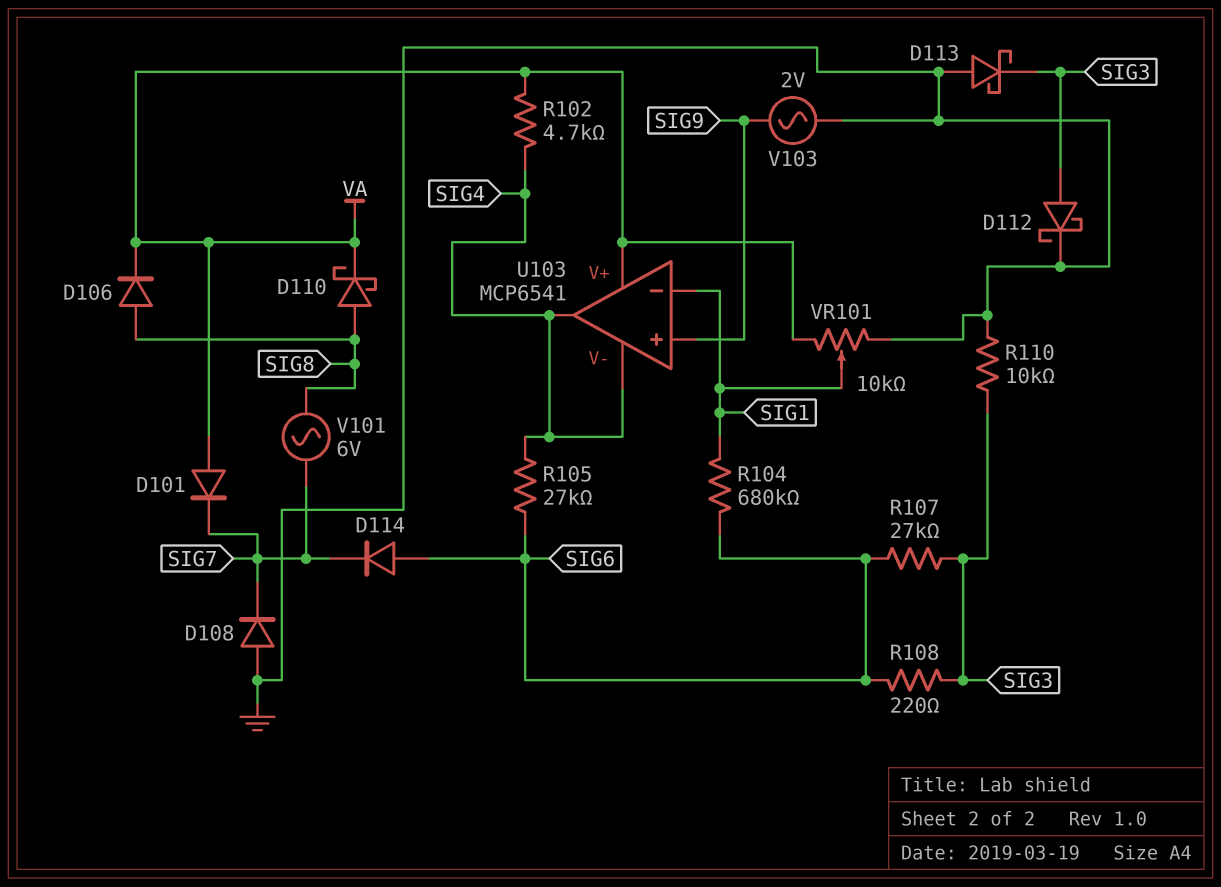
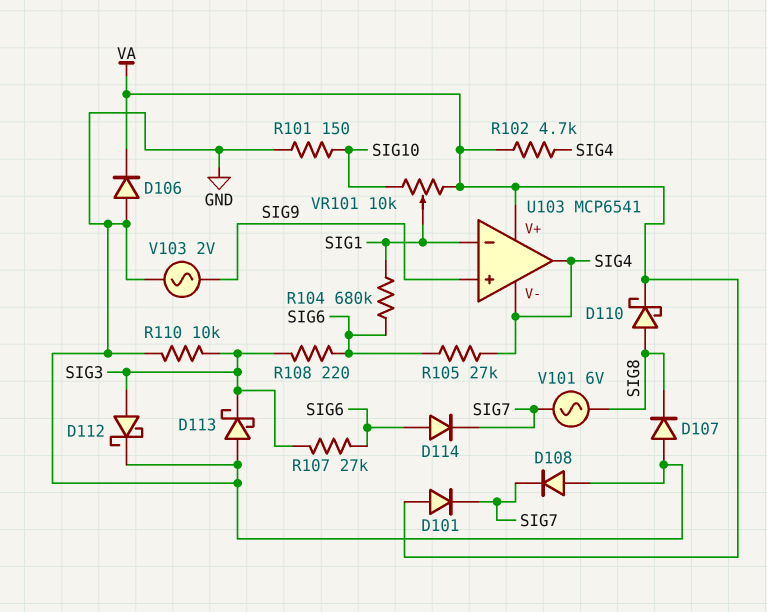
D106: diode (A SIG8, K VA) -> diode (A GND, K VA)
D107: none -> diode (A GND, K SIG8)
R101: none -> 150 (GND, SIG10)
VR101: 10k (GND, VA, wiper SIG1) -> 10k (SIG10, VA, wiper SIG1)

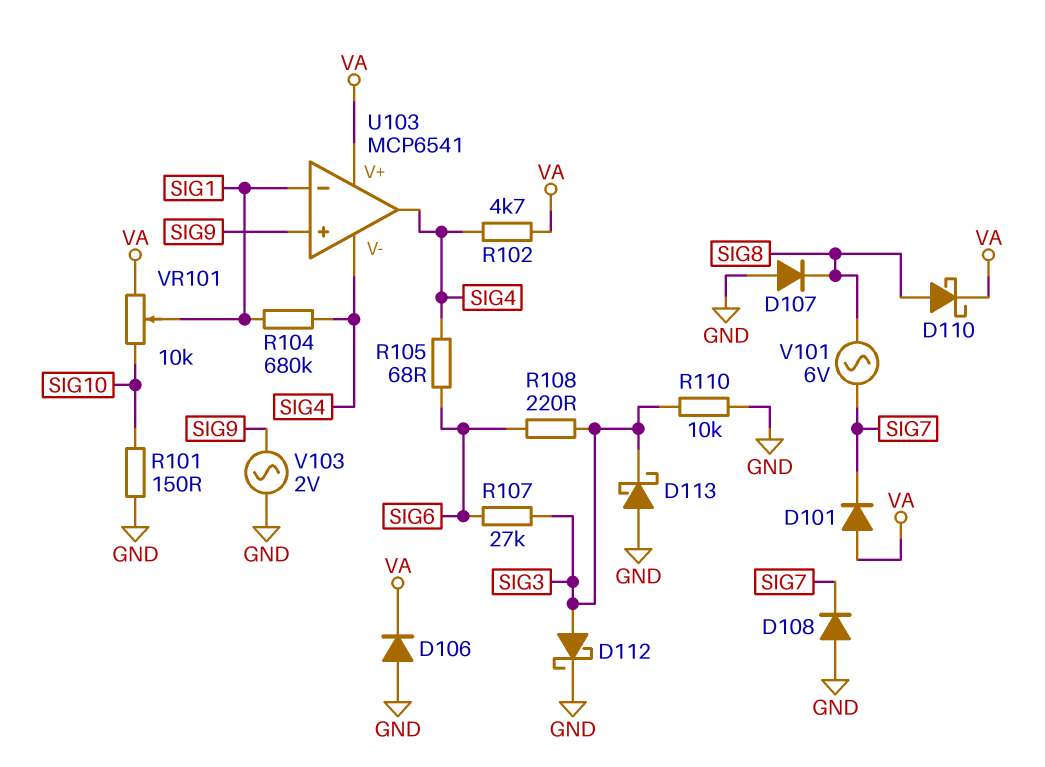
D114: diode (A SIG6, K SIG7) -> none
R104: 680k (SIG1, SIG6) -> 680k (SIG1, SIG4)
R105: 27k (SIG4, SIG6) -> 68 (SIG4, SIG6)

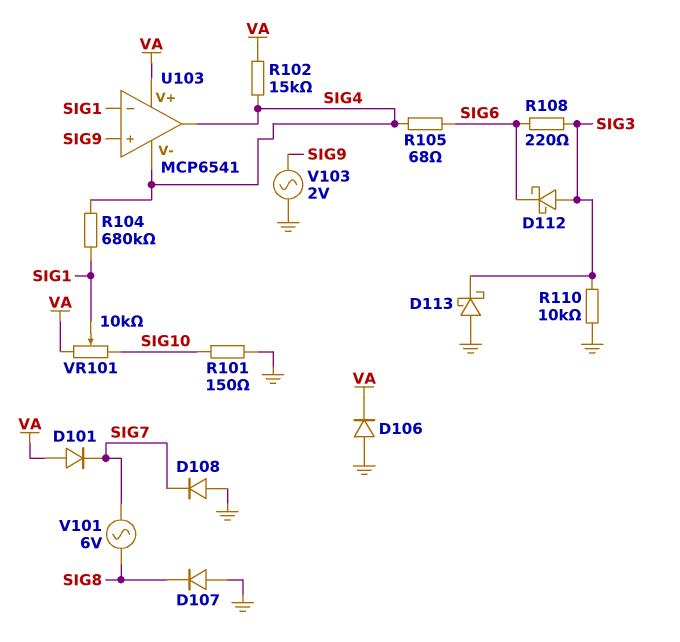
D110: schottky (A SIG8, K VA) -> none
D112: schottky (A SIG3, K GND) -> schottky (A SIG3, K SIG6)
R102: 4.7k (SIG4, VA) -> 15k (SIG4, VA)
R107: 27k (SIG3, SIG6) -> none

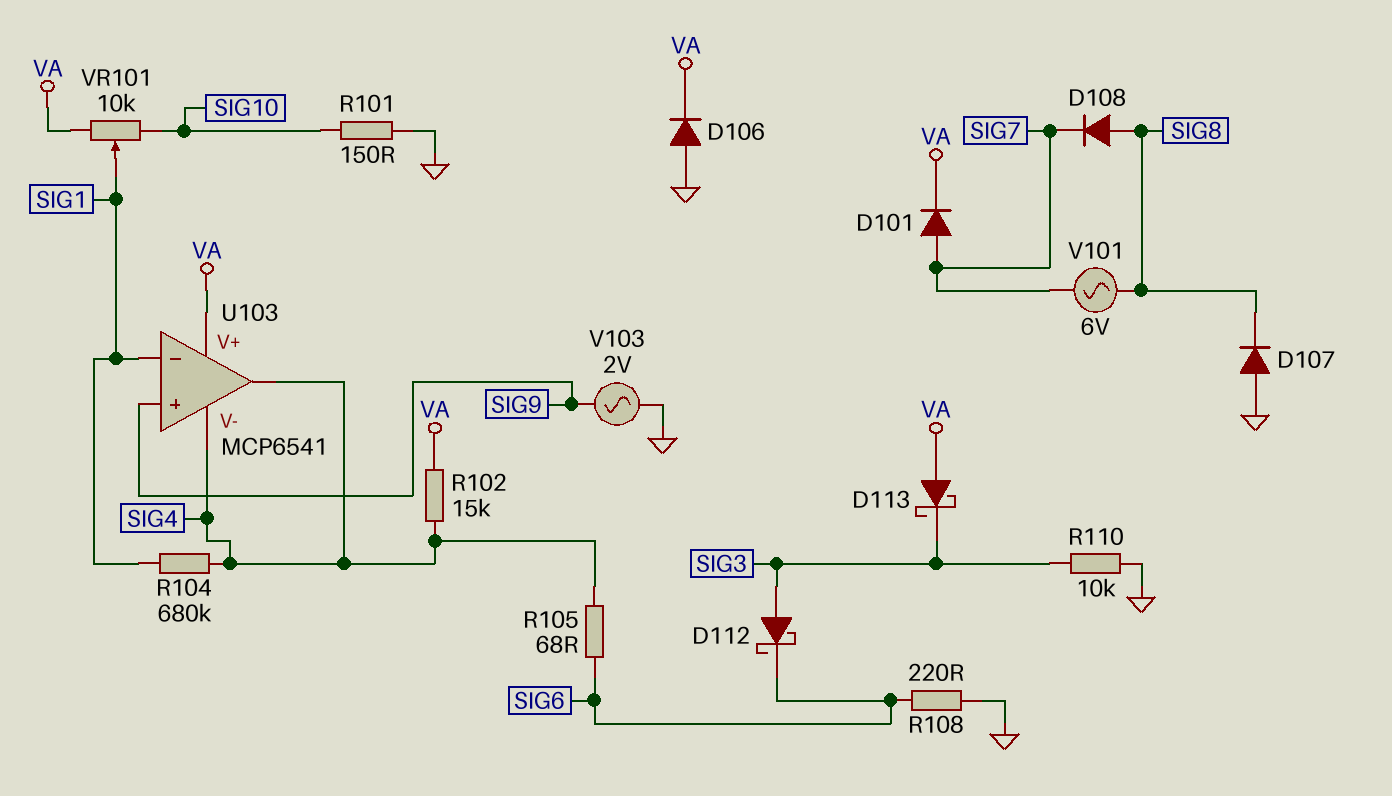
D101: diode (A VA, K SIG7) -> diode (A SIG7, K VA)
D108: diode (A GND, K SIG7) -> diode (A SIG8, K SIG7)
D113: schottky (A GND, K SIG3) -> schottky (A VA, K SIG3)
R108: 220 (SIG3, SIG6) -> 220 (GND, SIG6)

